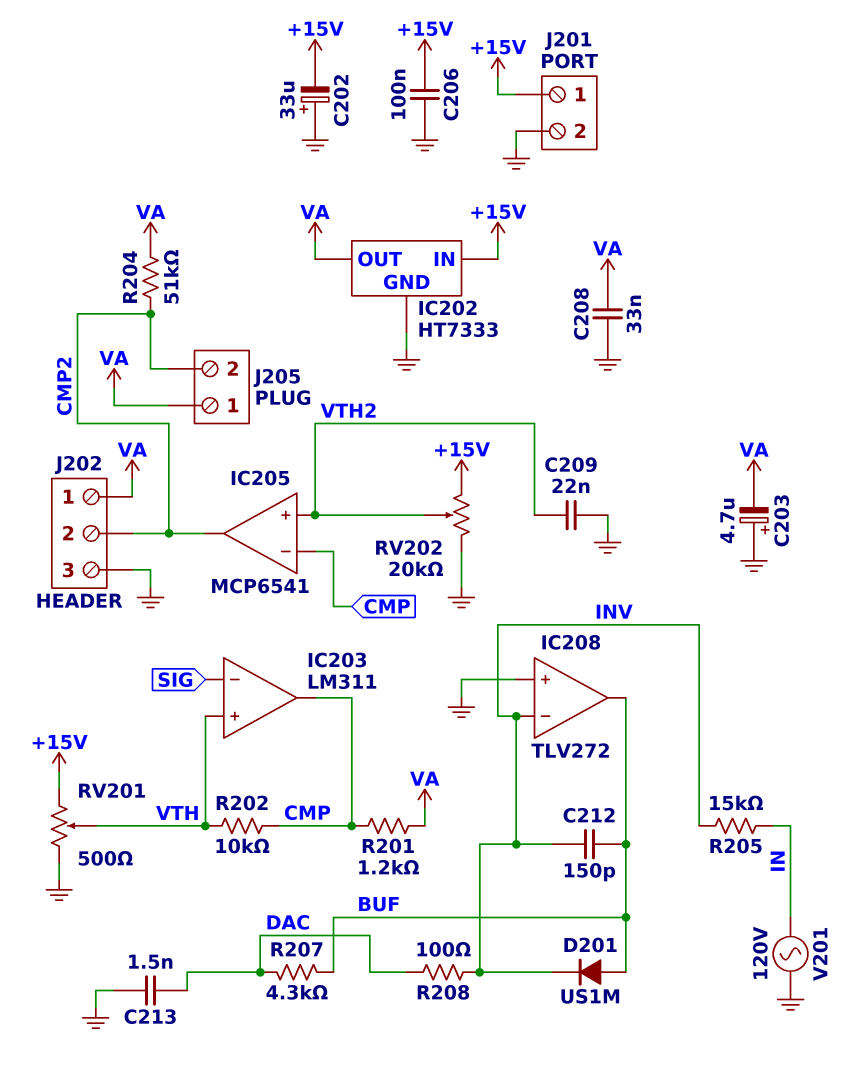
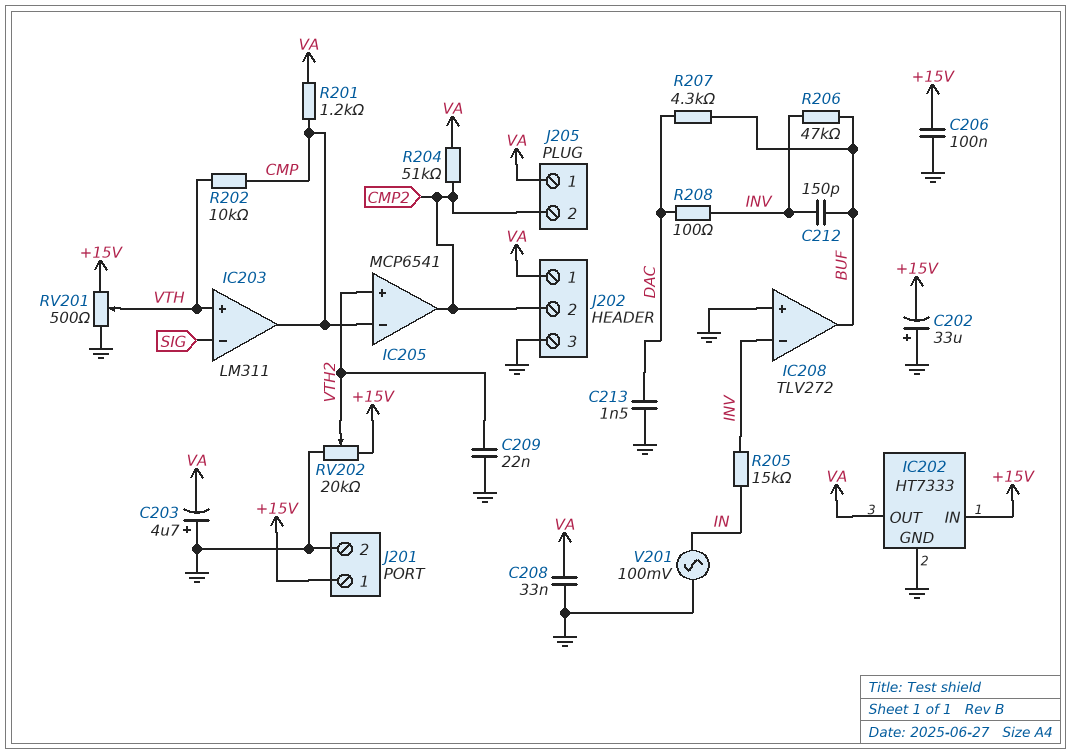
D201: diode US1M (A BUF, K INV) -> none
R206: none -> 47k (BUF, INV)
V201: AC 120V (GND, IN) -> AC 100mV (GND, IN)

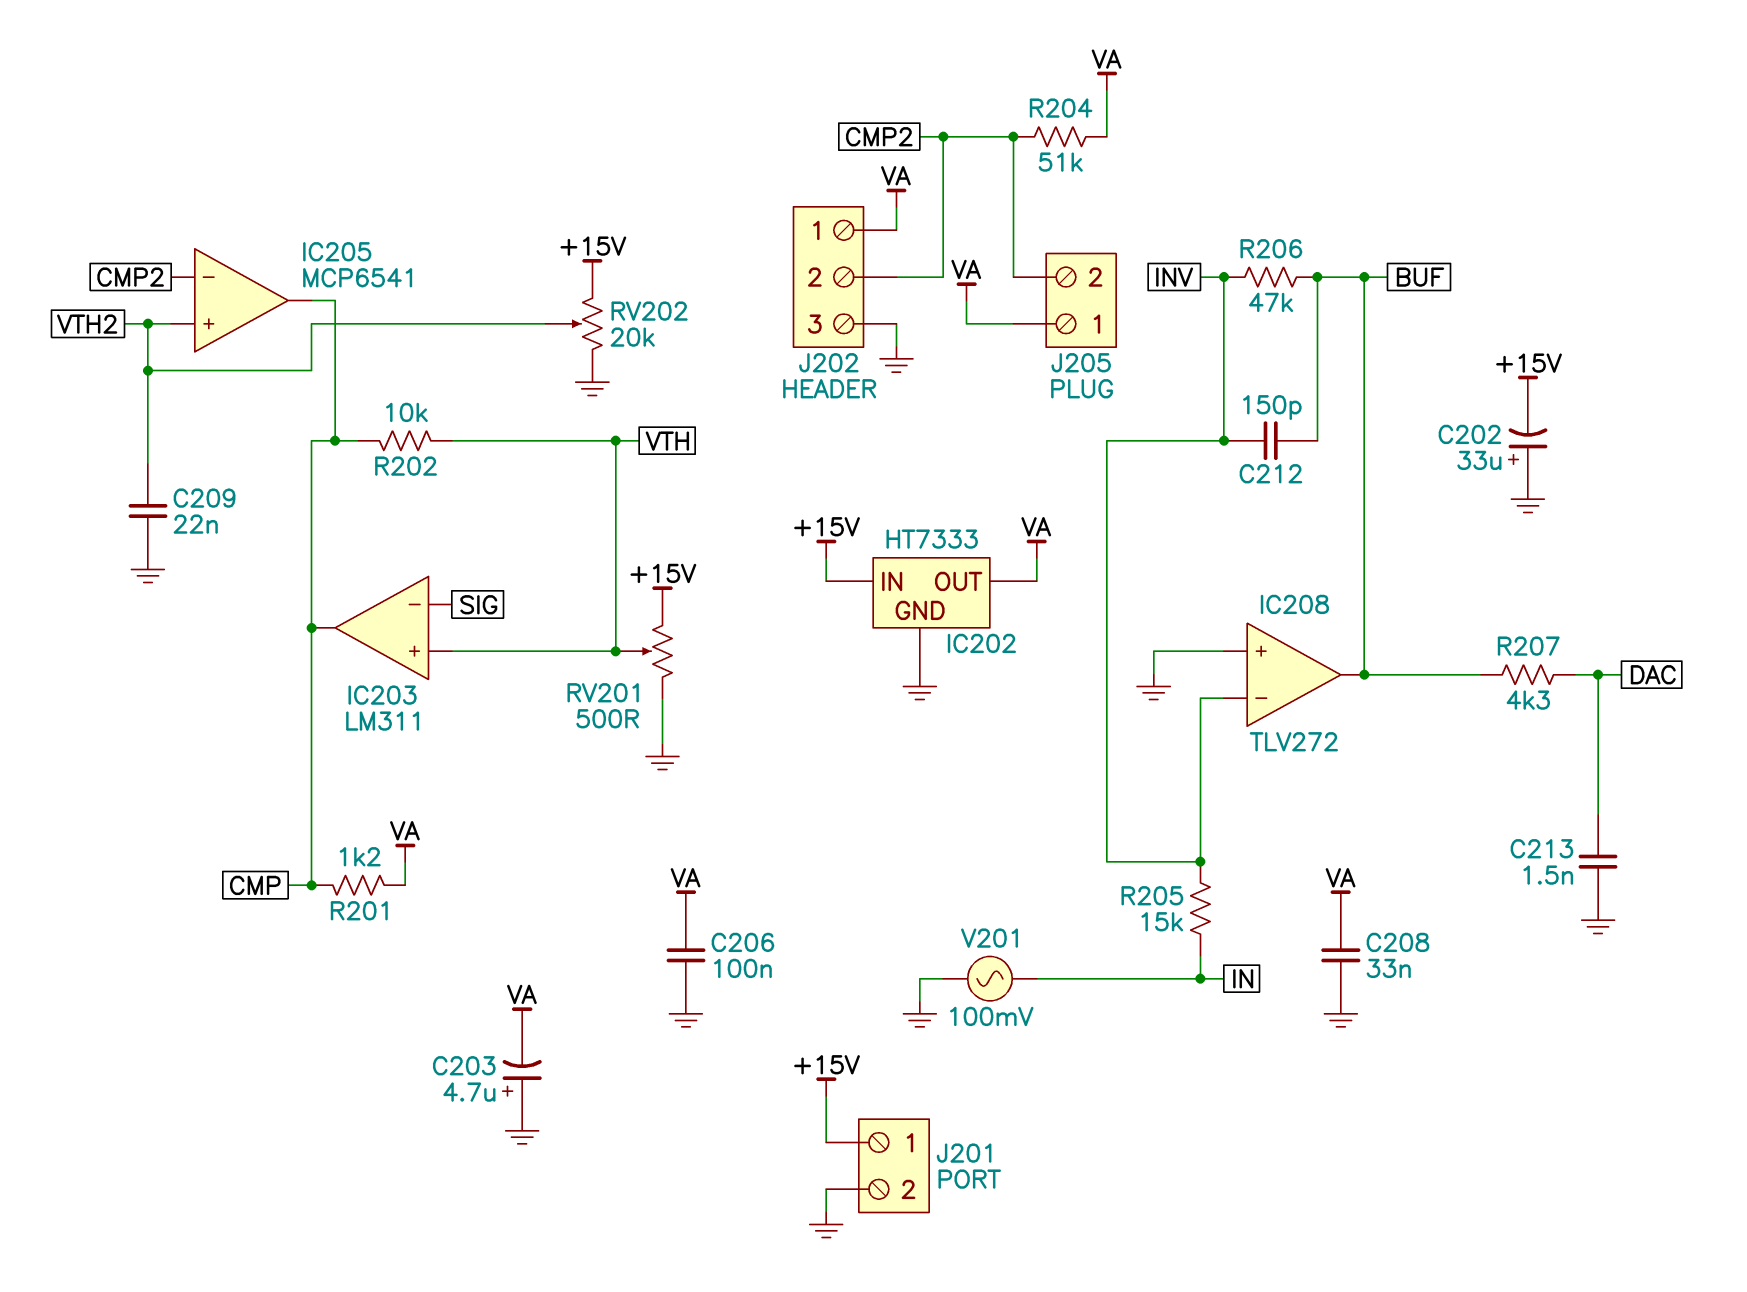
C206: 100nF (+15V, GND) -> 100nF (GND, VA)
IC205 pin in-: CMP -> CMP2
IC205 pin out: CMP2 -> CMP
R208: 100 (DAC, INV) -> none

